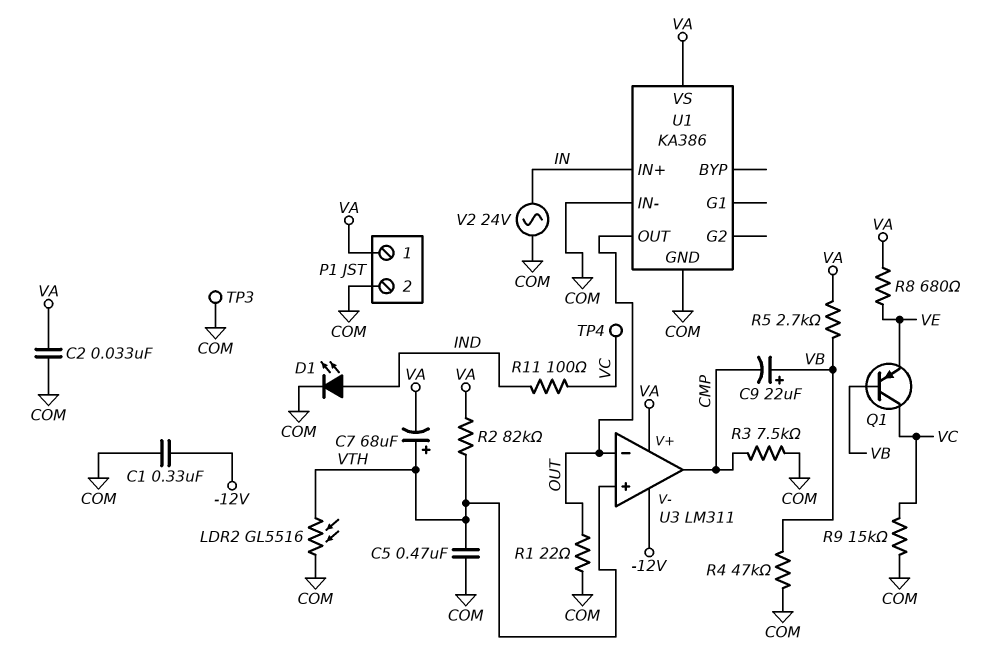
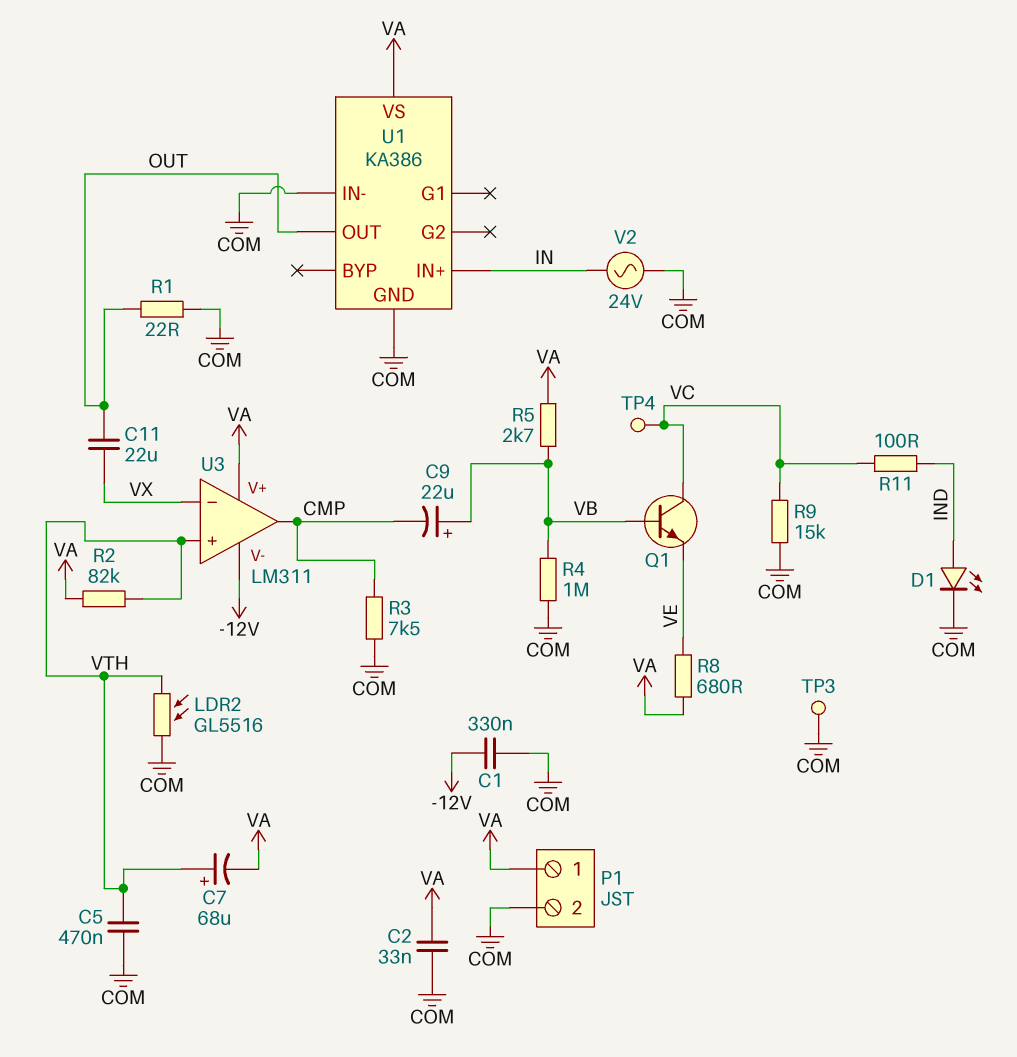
C11: none -> 22uF (OUT, VX)
Q1: PNP (B VB, C VC, E VE) -> NPN (B VB, C VC, E VE)
R4: 47k (COM, VB) -> 1M (COM, VB)
U3 pin in-: OUT -> VX

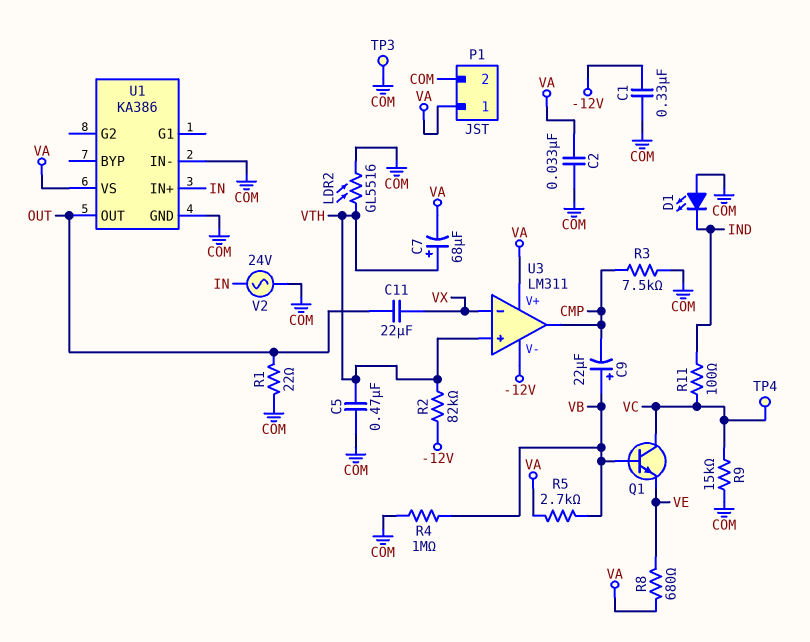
D1: LED (A IND, K COM) -> LED (A COM, K IND)
R2: 82k (VA, VTH) -> 82k (-12V, VTH)

